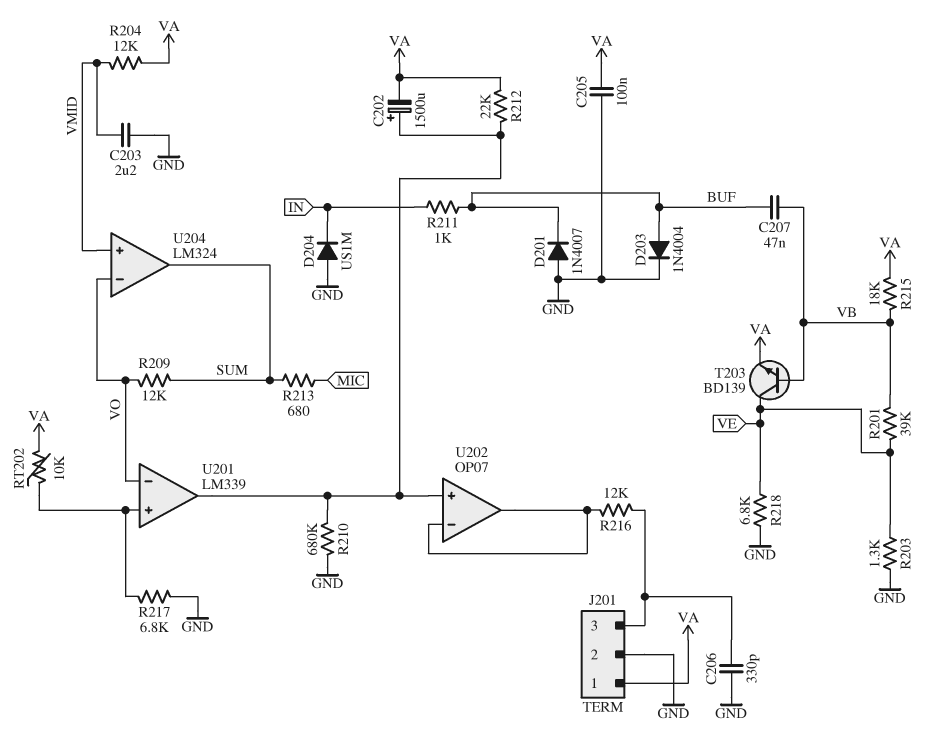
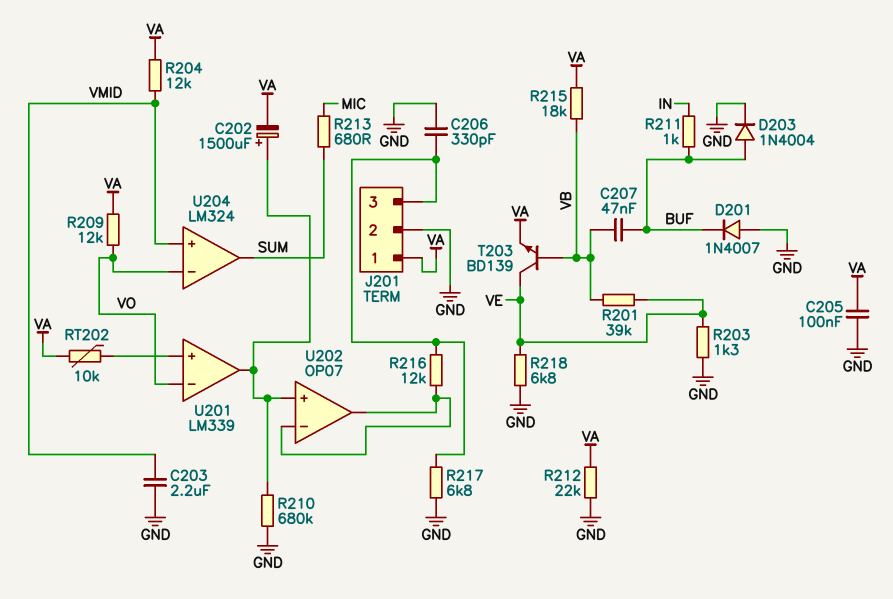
D204: diode US1M (A GND, K IN) -> none
R209: 12k (SUM, VO) -> 12k (VA, VO)
R212: 22k (U201/out, VA) -> 22k (GND, VA)
R217: 6.8k (GND, U201/in+) -> 6.8k (GND, J201/3)

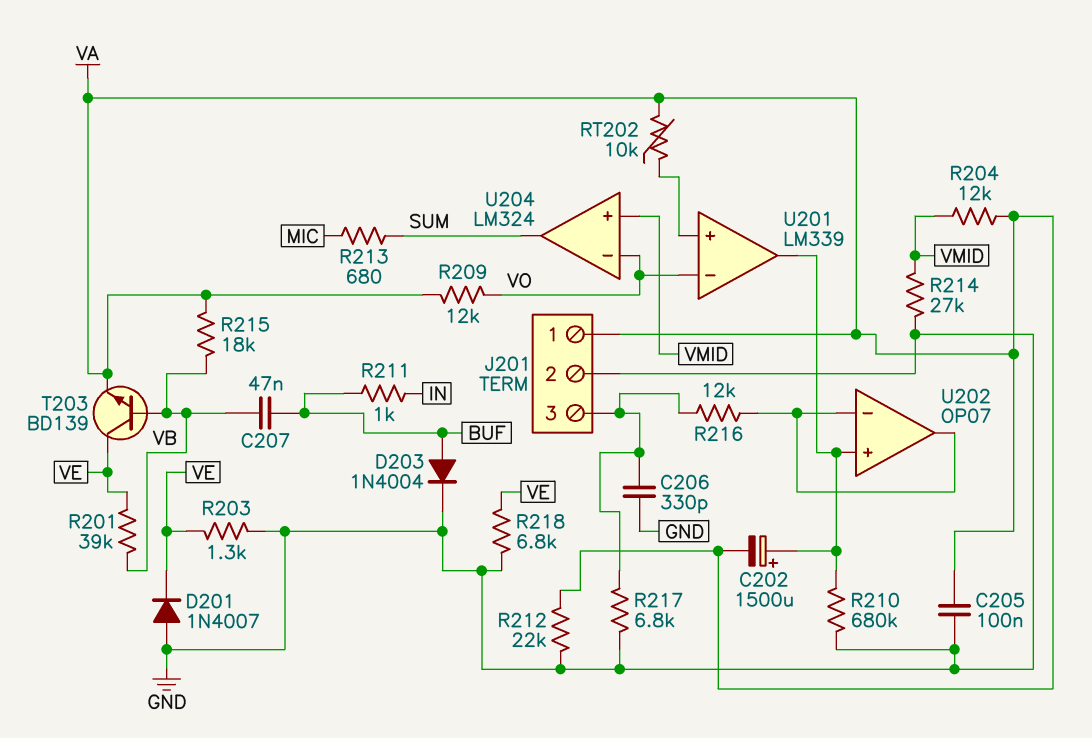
C203: 2.2uF (GND, VMID) -> none
D201: diode 1N4007 (A GND, K BUF) -> diode 1N4007 (A GND, K VE)
R214: none -> 27k (GND, VMID)

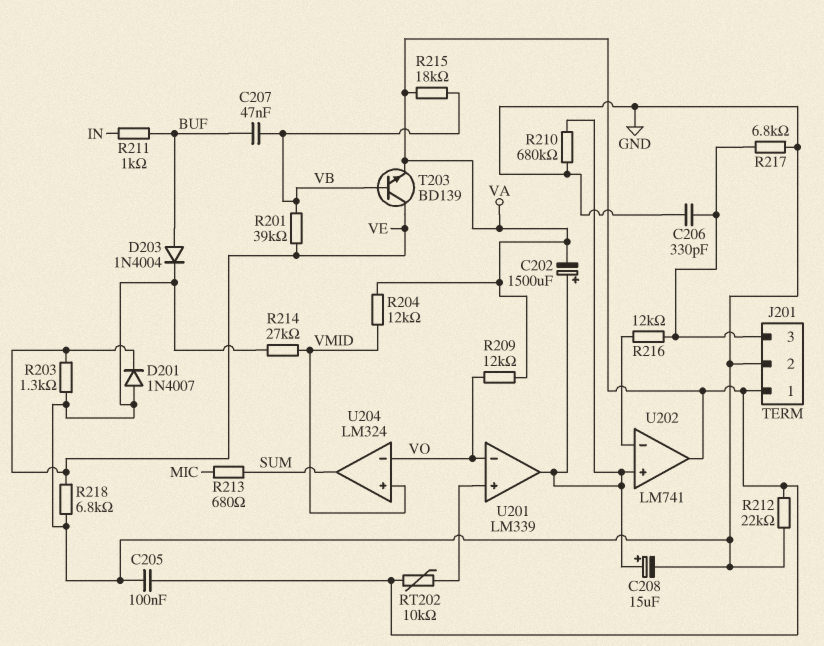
C208: none -> 15uF (plus U201/out, minus GND)
U202: OP07 -> LM741
U202 pin out: U202/in- -> VA

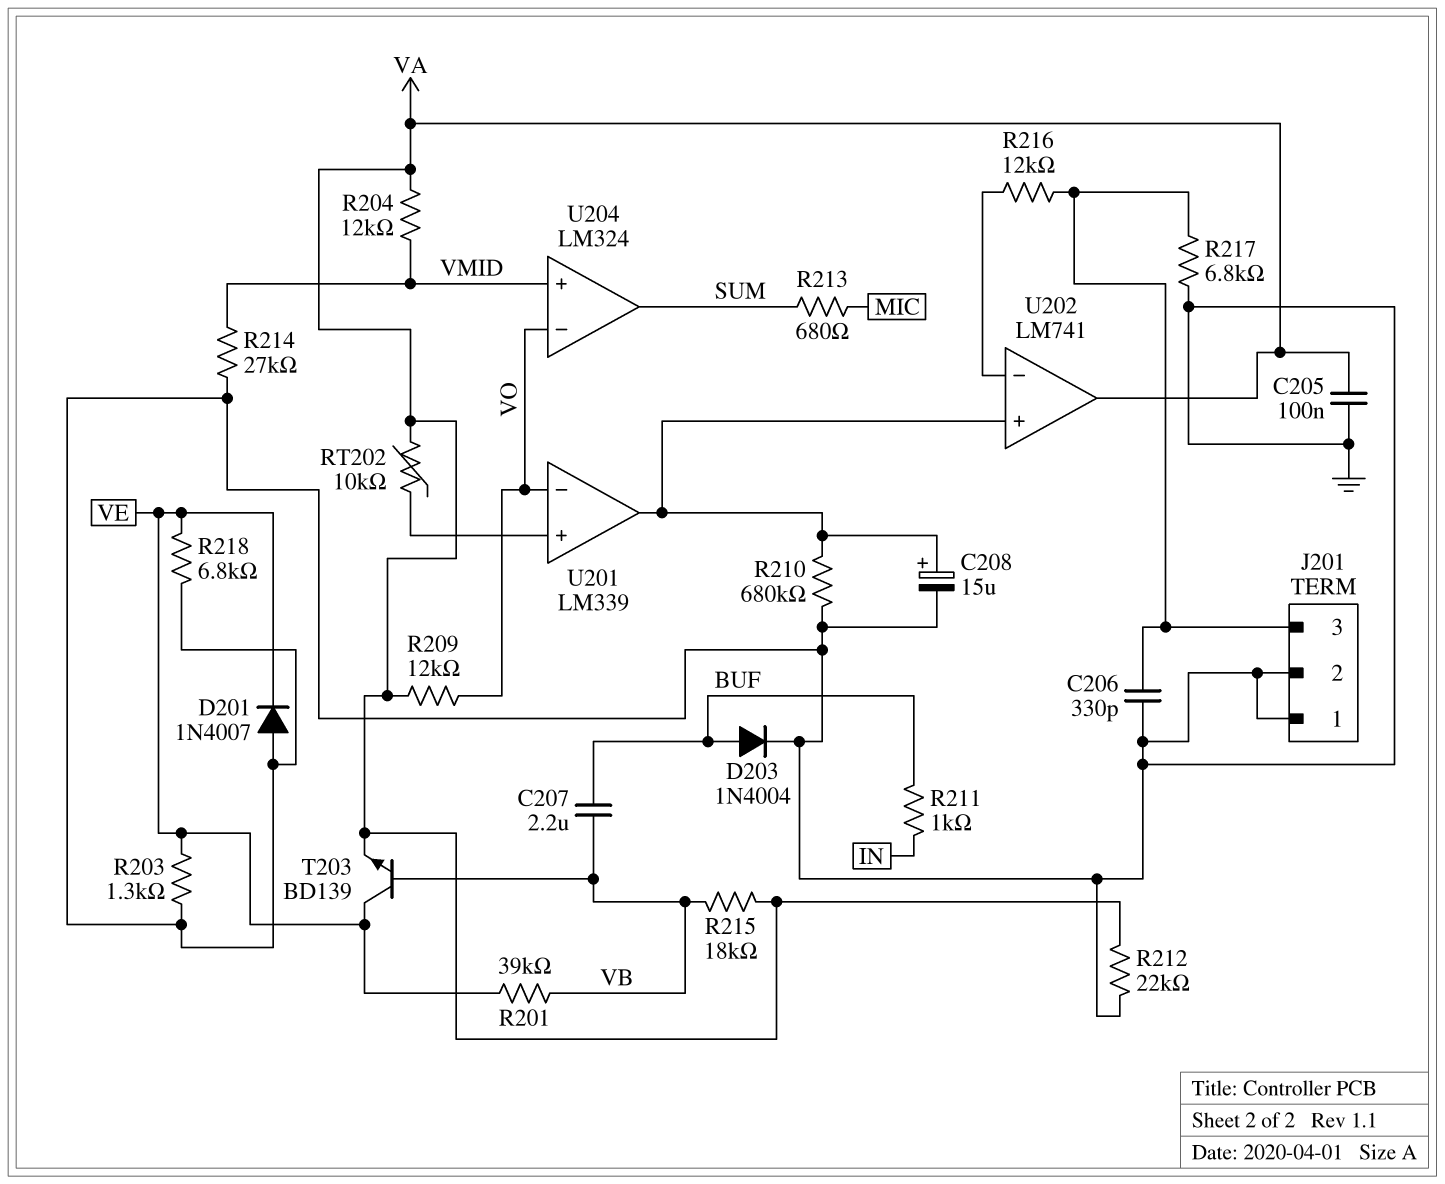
C202: 1500uF (plus U201/out, minus VA) -> none
C207: 47nF (BUF, VB) -> 2.2uF (BUF, VB)
J201 pin 1: VA -> GND

